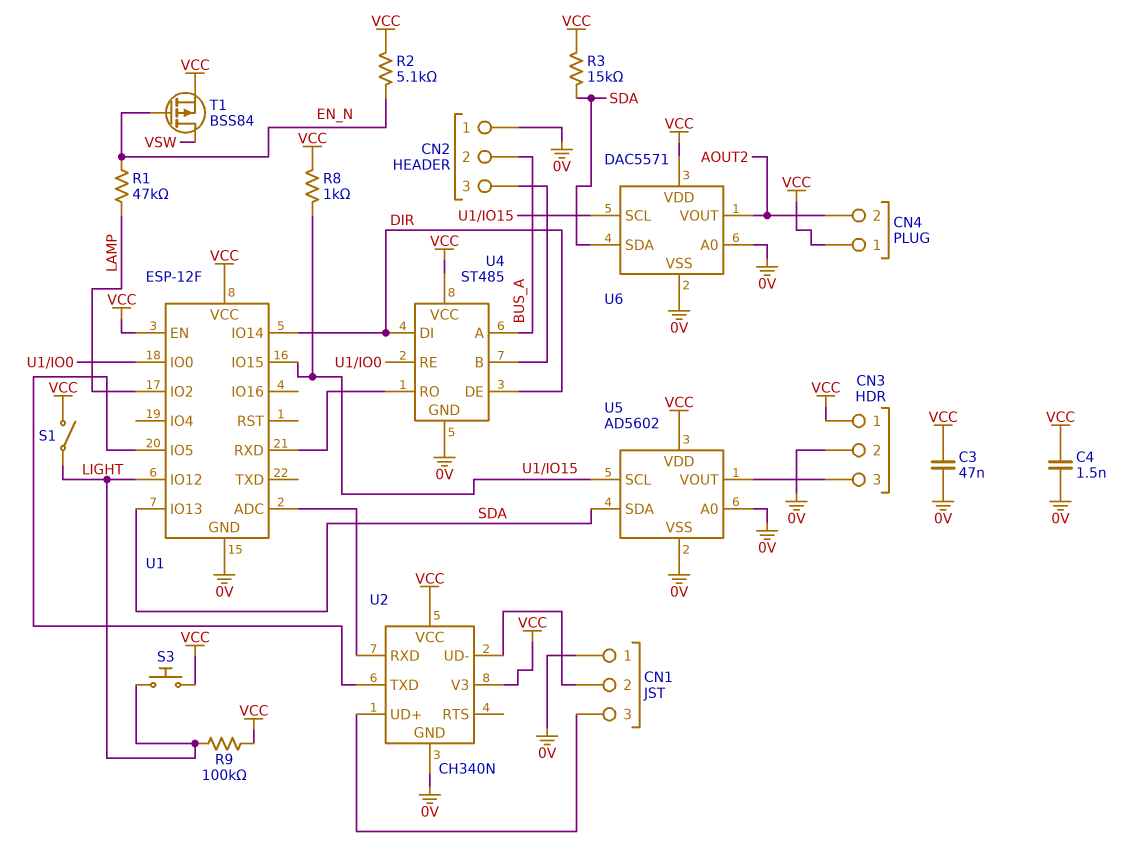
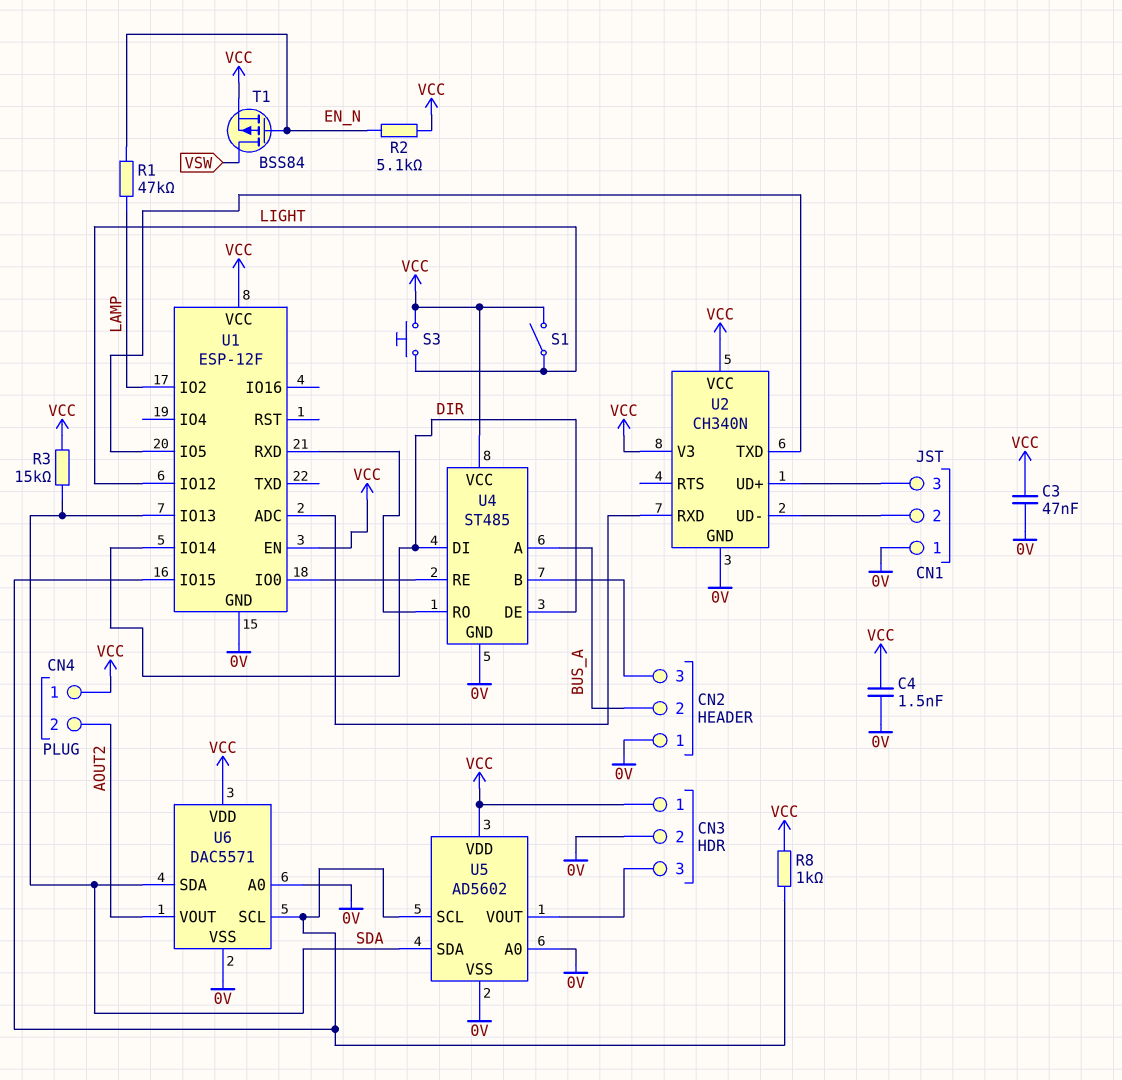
R9: 100k (LIGHT, VCC) -> none

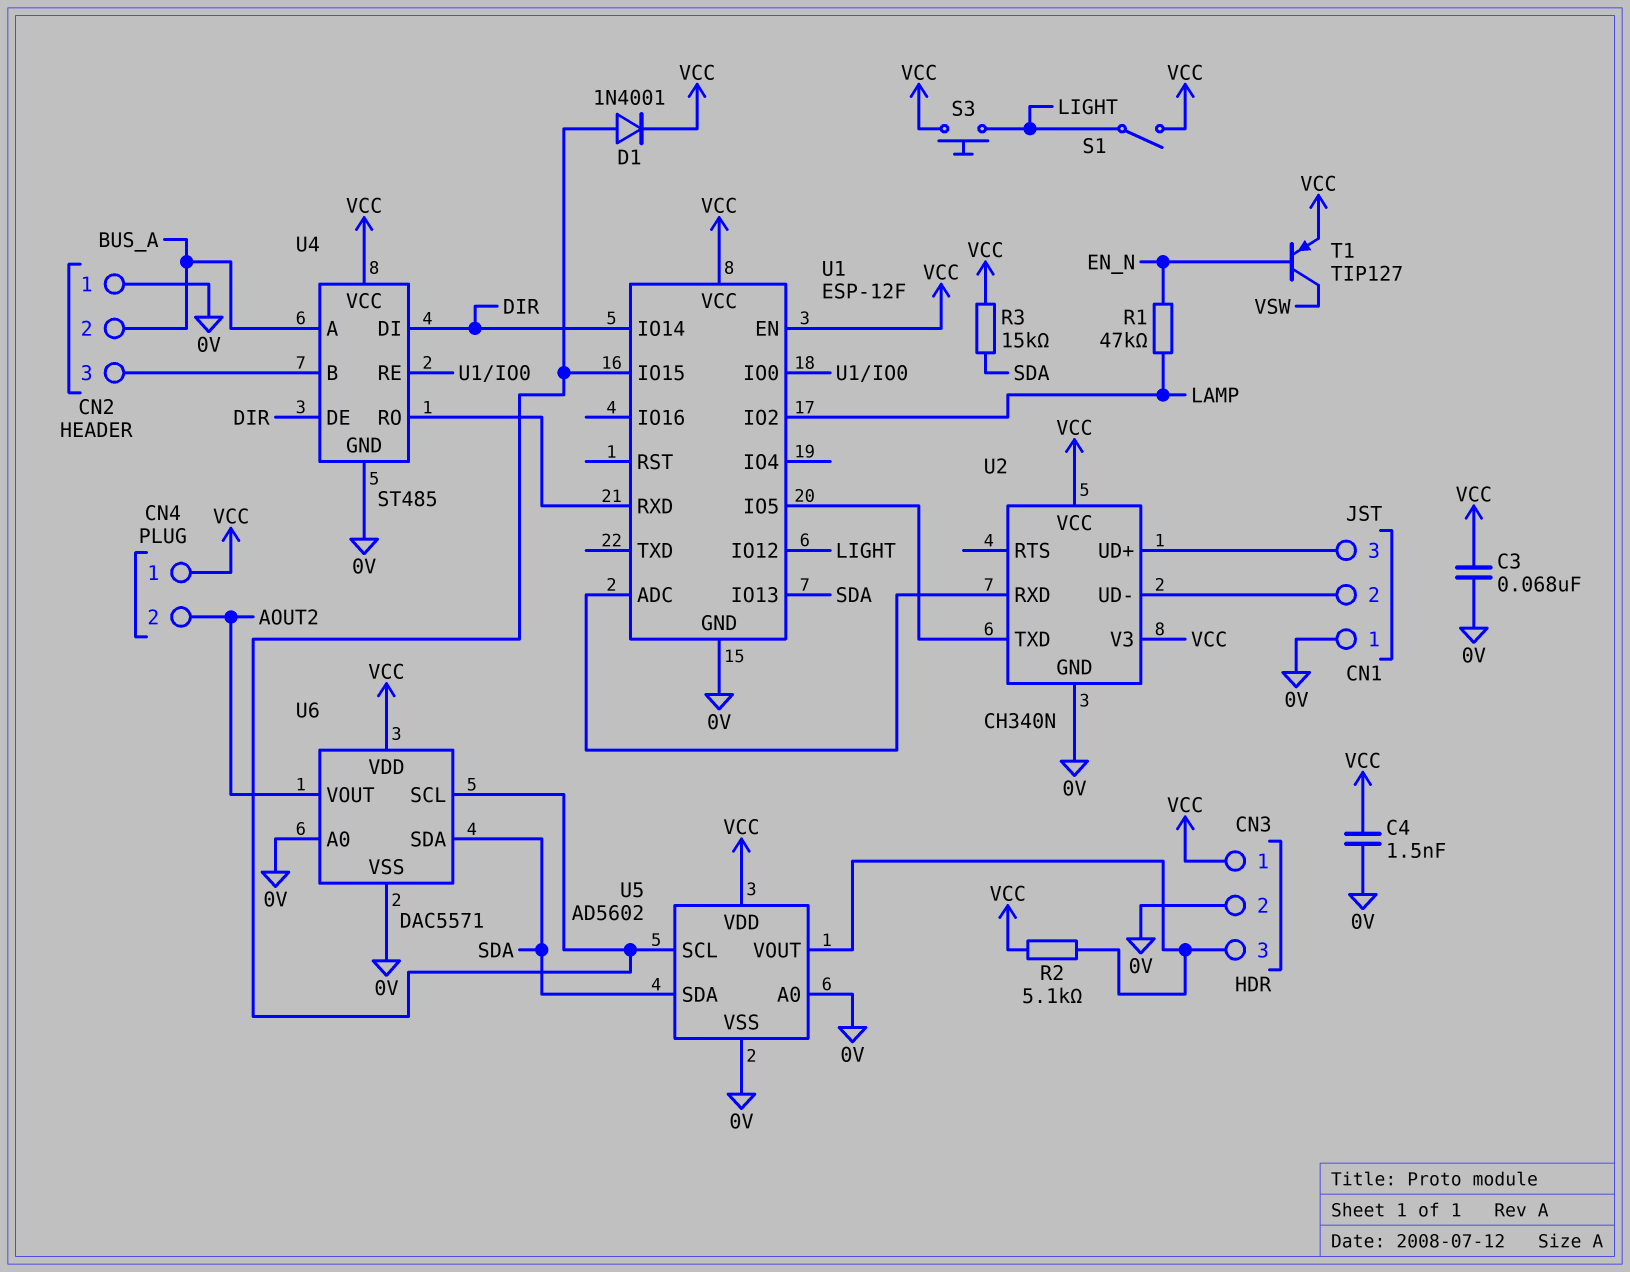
C3: 47nF (0V, VCC) -> 68nF (0V, VCC)
D1: none -> diode 1N4001 (A U1/IO15, K VCC)
R2: 5.1k (EN_N, VCC) -> 5.1k (CN3/3, VCC)
R8: 1k (U1/IO15, VCC) -> none
T1: PMOS BSS84 (G EN_N, D VSW, S VCC) -> PNP TIP127 (B EN_N, C VSW, E VCC)

